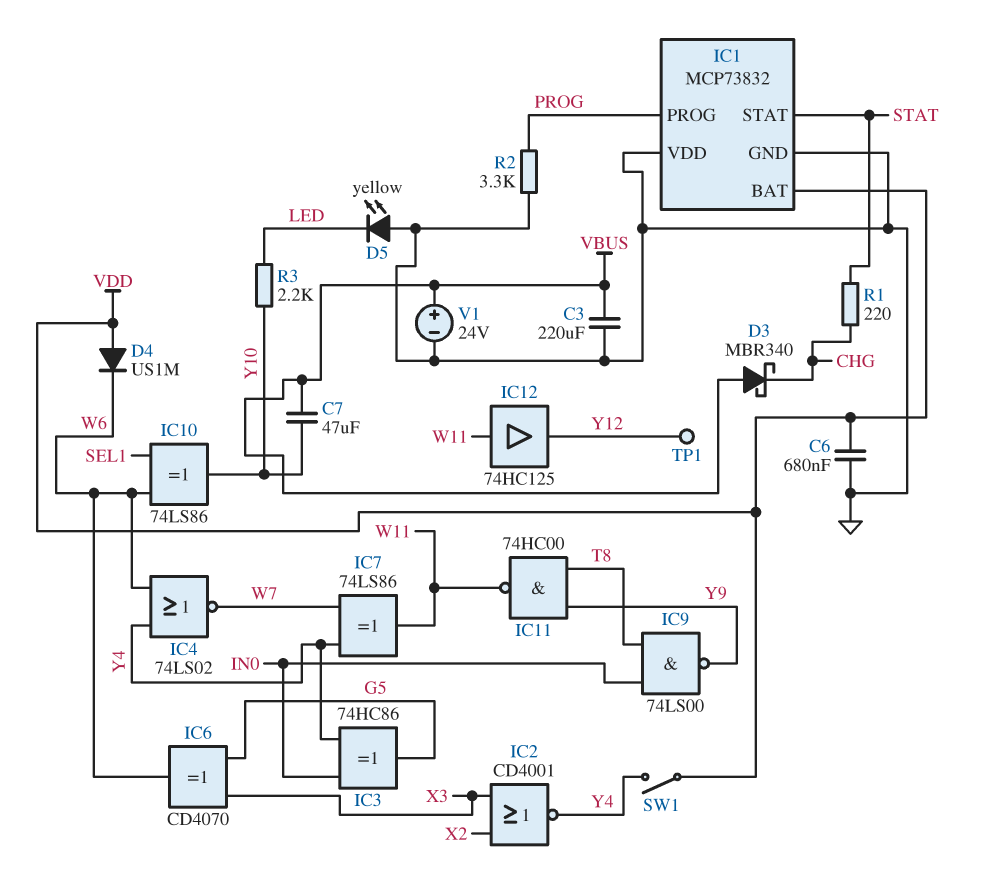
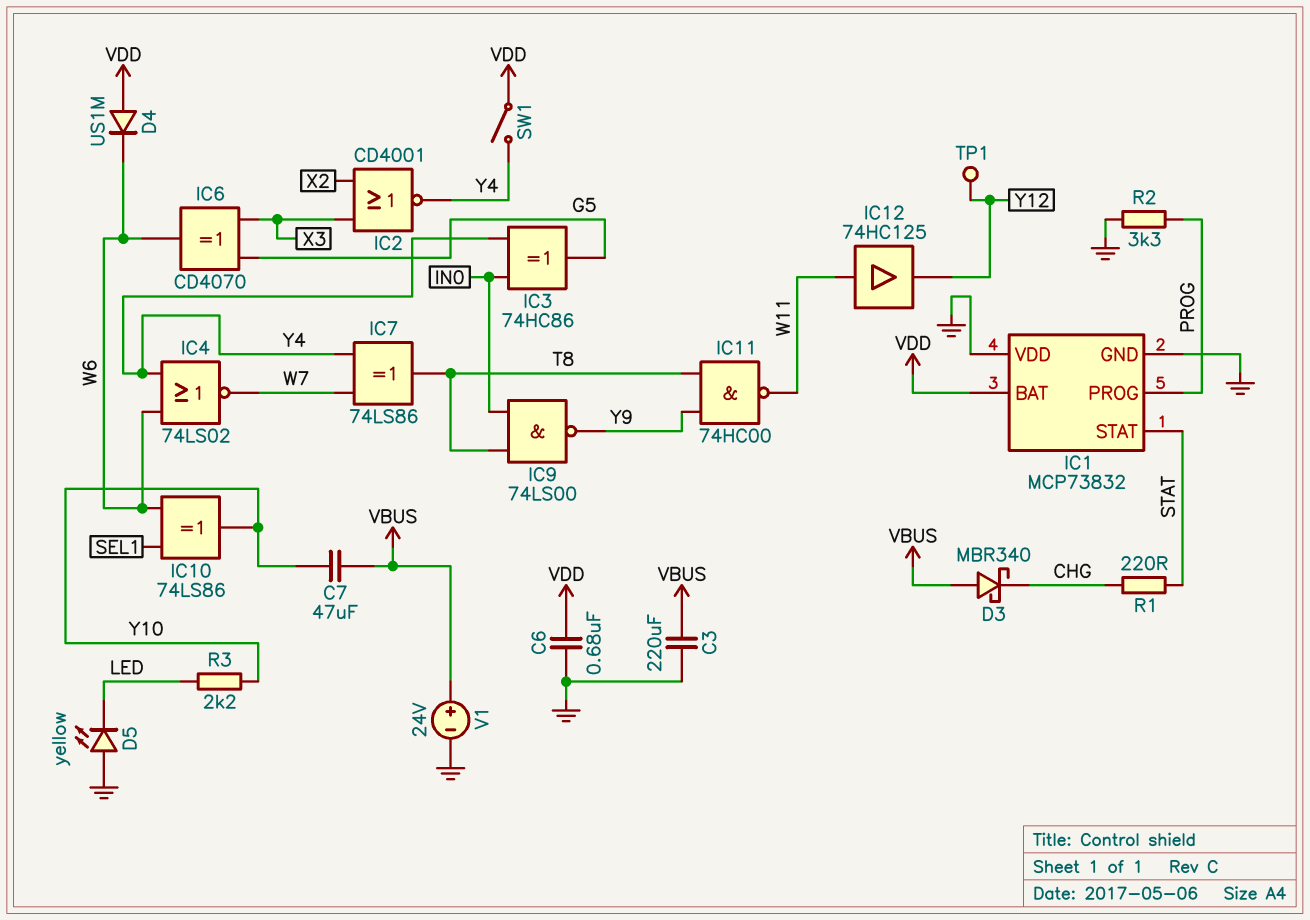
IC7: XOR 74LS86 (in W7, in Y4, out W11) -> XOR 74LS86 (in W7, in Y4, out T8)

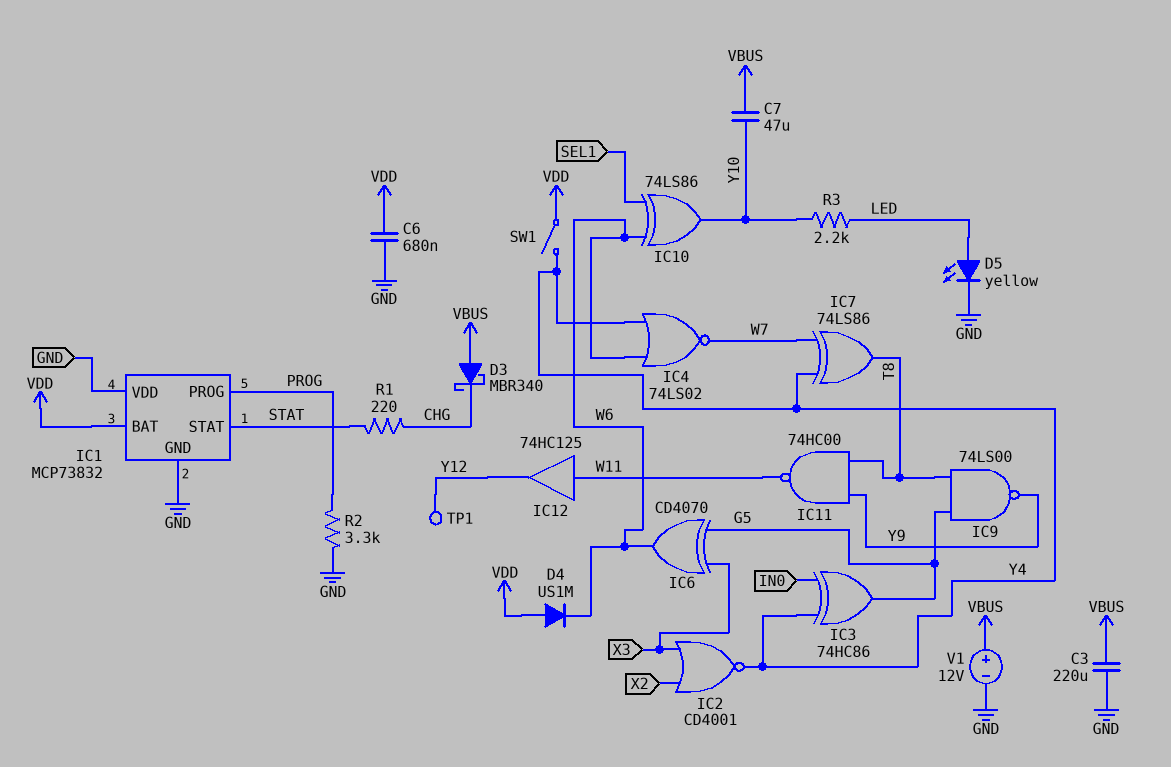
D5: LED yellow (A GND, K LED) -> LED yellow (A LED, K GND)
IC9: NAND 74LS00 (in IN0, in T8, out Y9) -> NAND 74LS00 (in G5, in T8, out Y9)
V1: 24V (plus VBUS, minus GND) -> 12V (plus VBUS, minus GND)

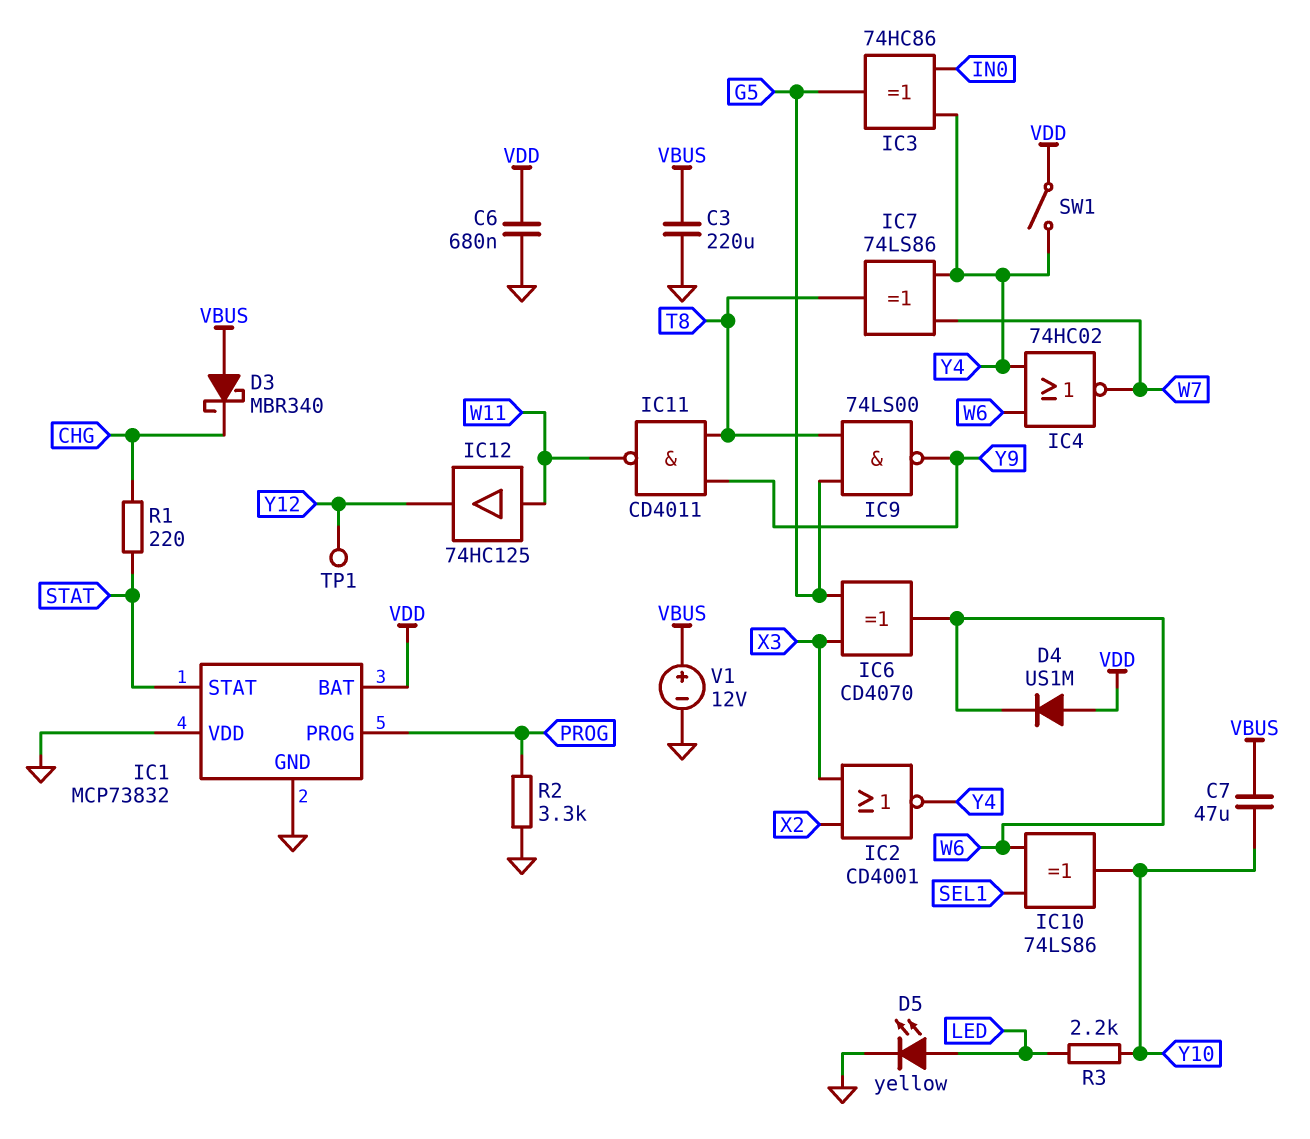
IC4: NOR 74LS02 (in W6, in Y4, out W7) -> NOR 74HC02 (in W6, in Y4, out W7)
IC11: NAND 74HC00 (in T8, in Y9, out W11) -> NAND CD4011 (in T8, in Y9, out W11)

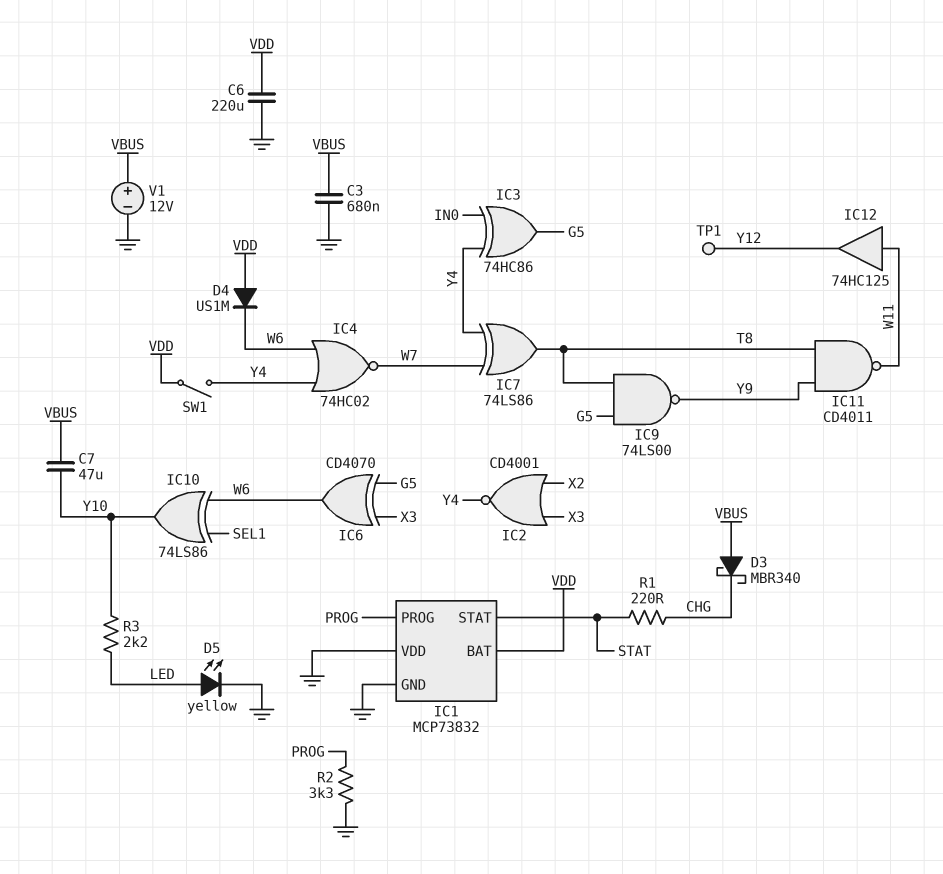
C3: 220uF (GND, VBUS) -> 680nF (GND, VBUS)
C6: 680nF (GND, VDD) -> 220uF (GND, VDD)

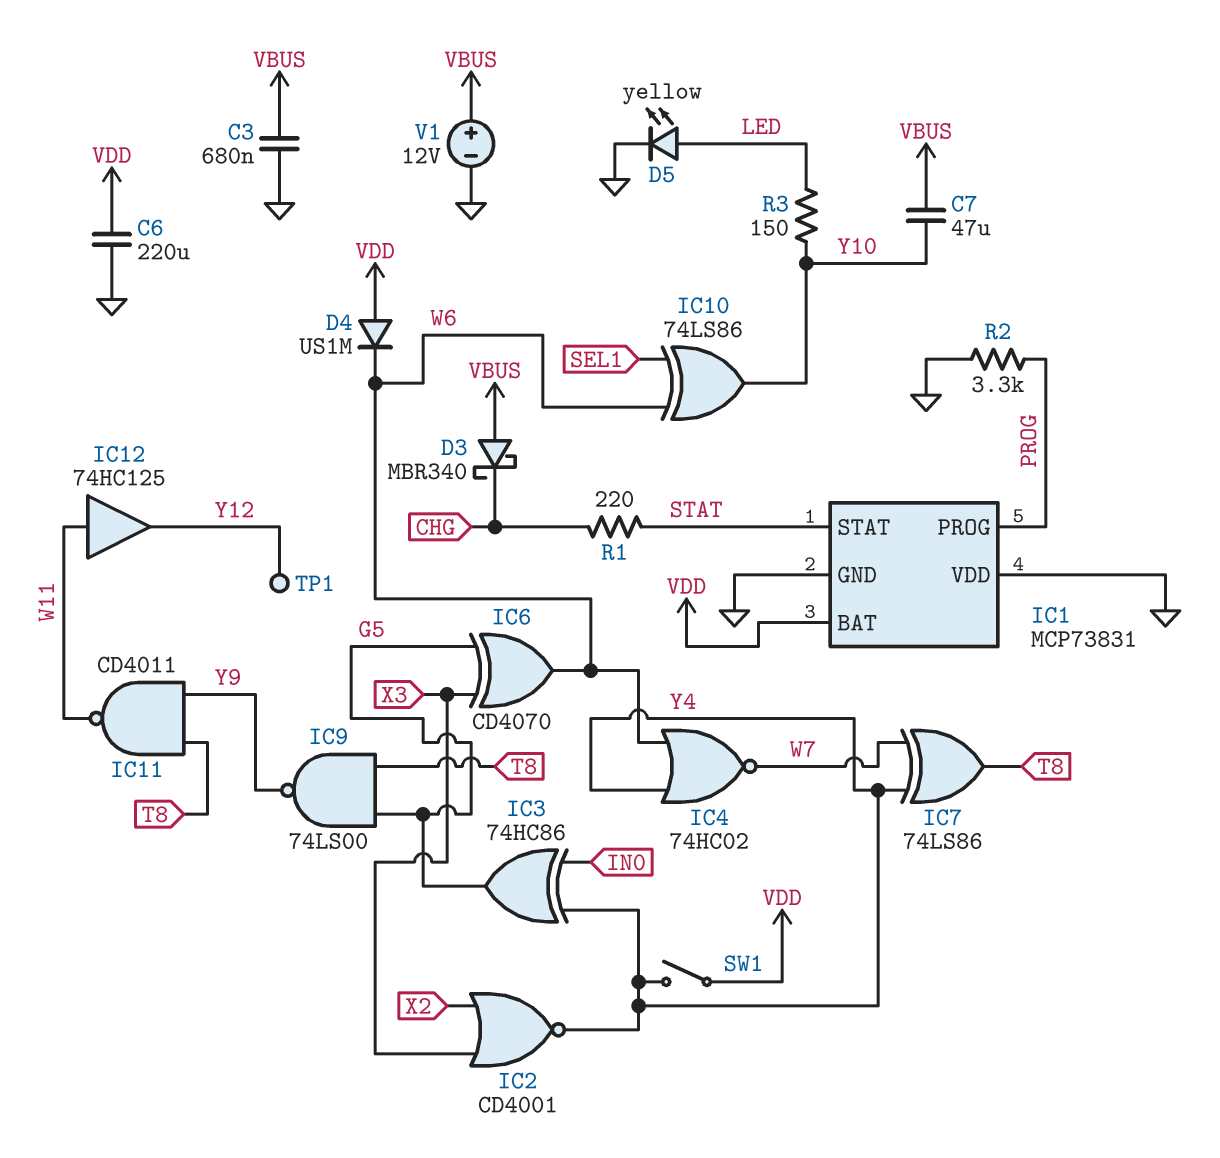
IC1: MCP73832 -> MCP73831
R3: 2.2k (LED, Y10) -> 150 (LED, Y10)

